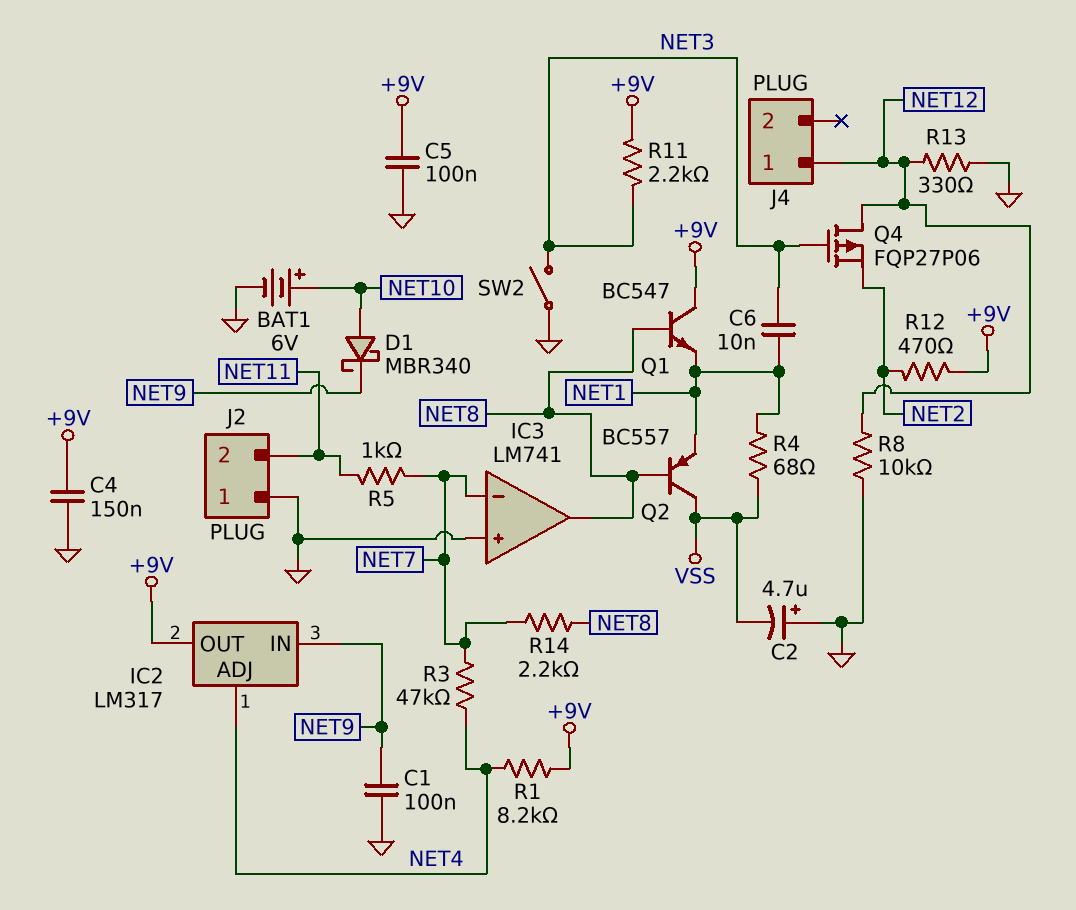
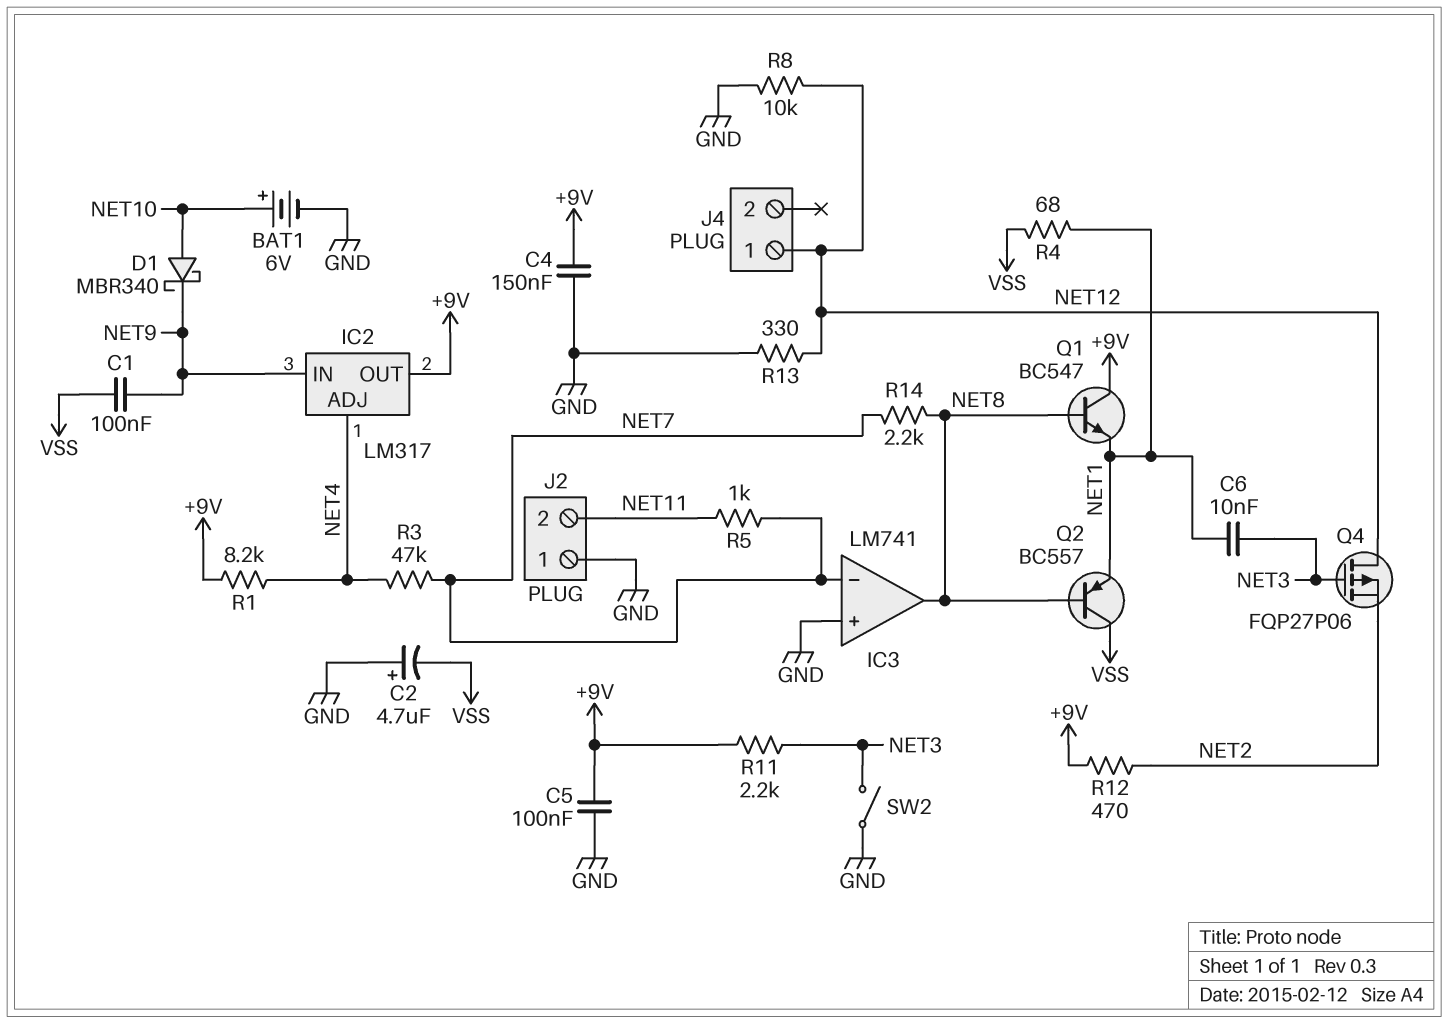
C1: 100nF (GND, NET9) -> 100nF (NET9, VSS)

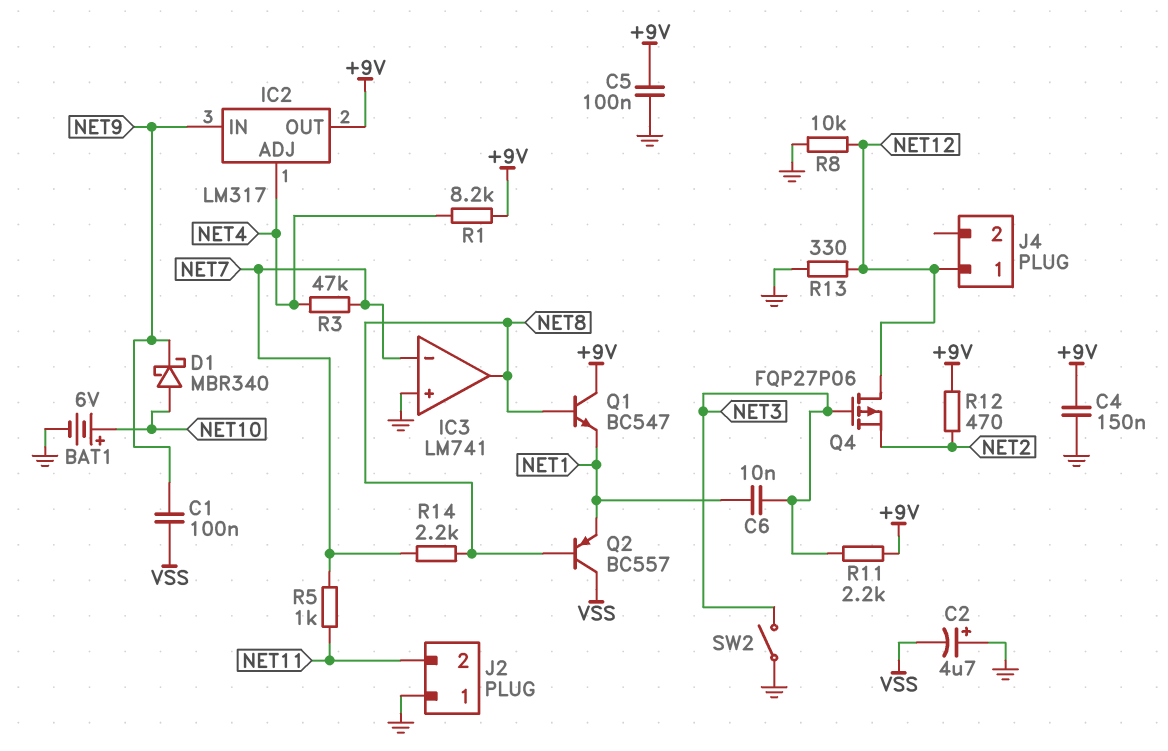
R4: 68 (NET1, VSS) -> none

